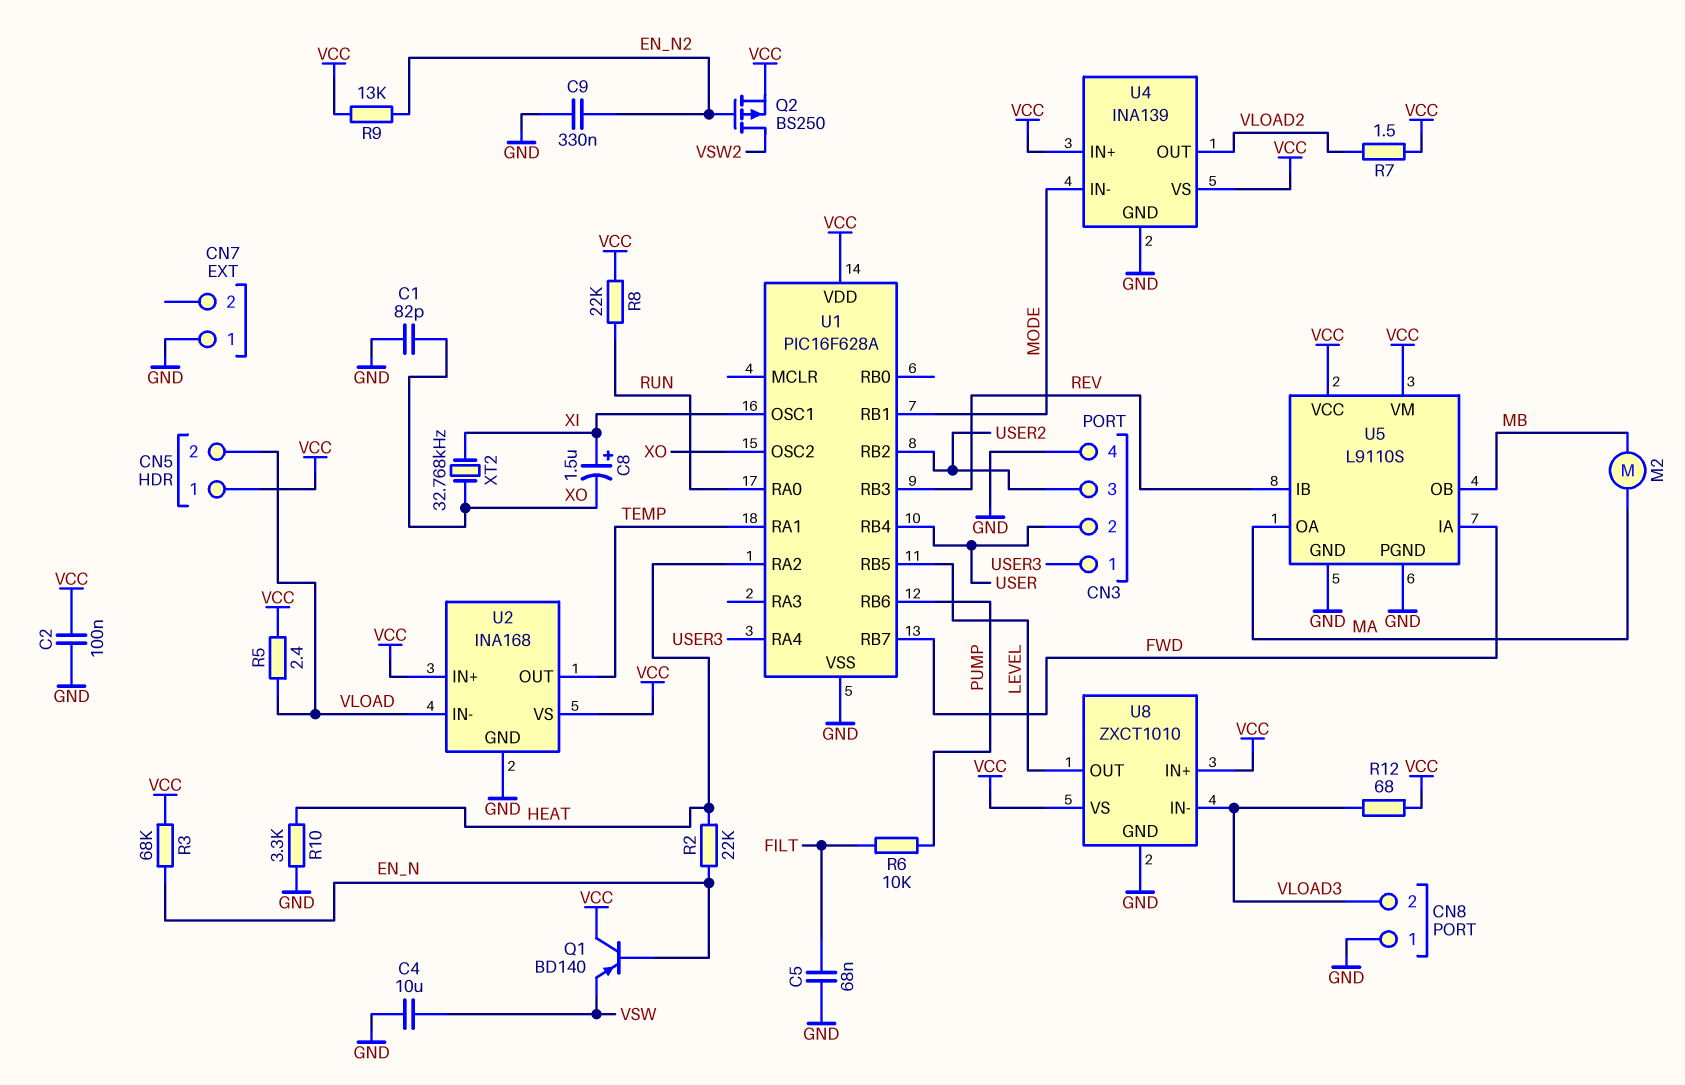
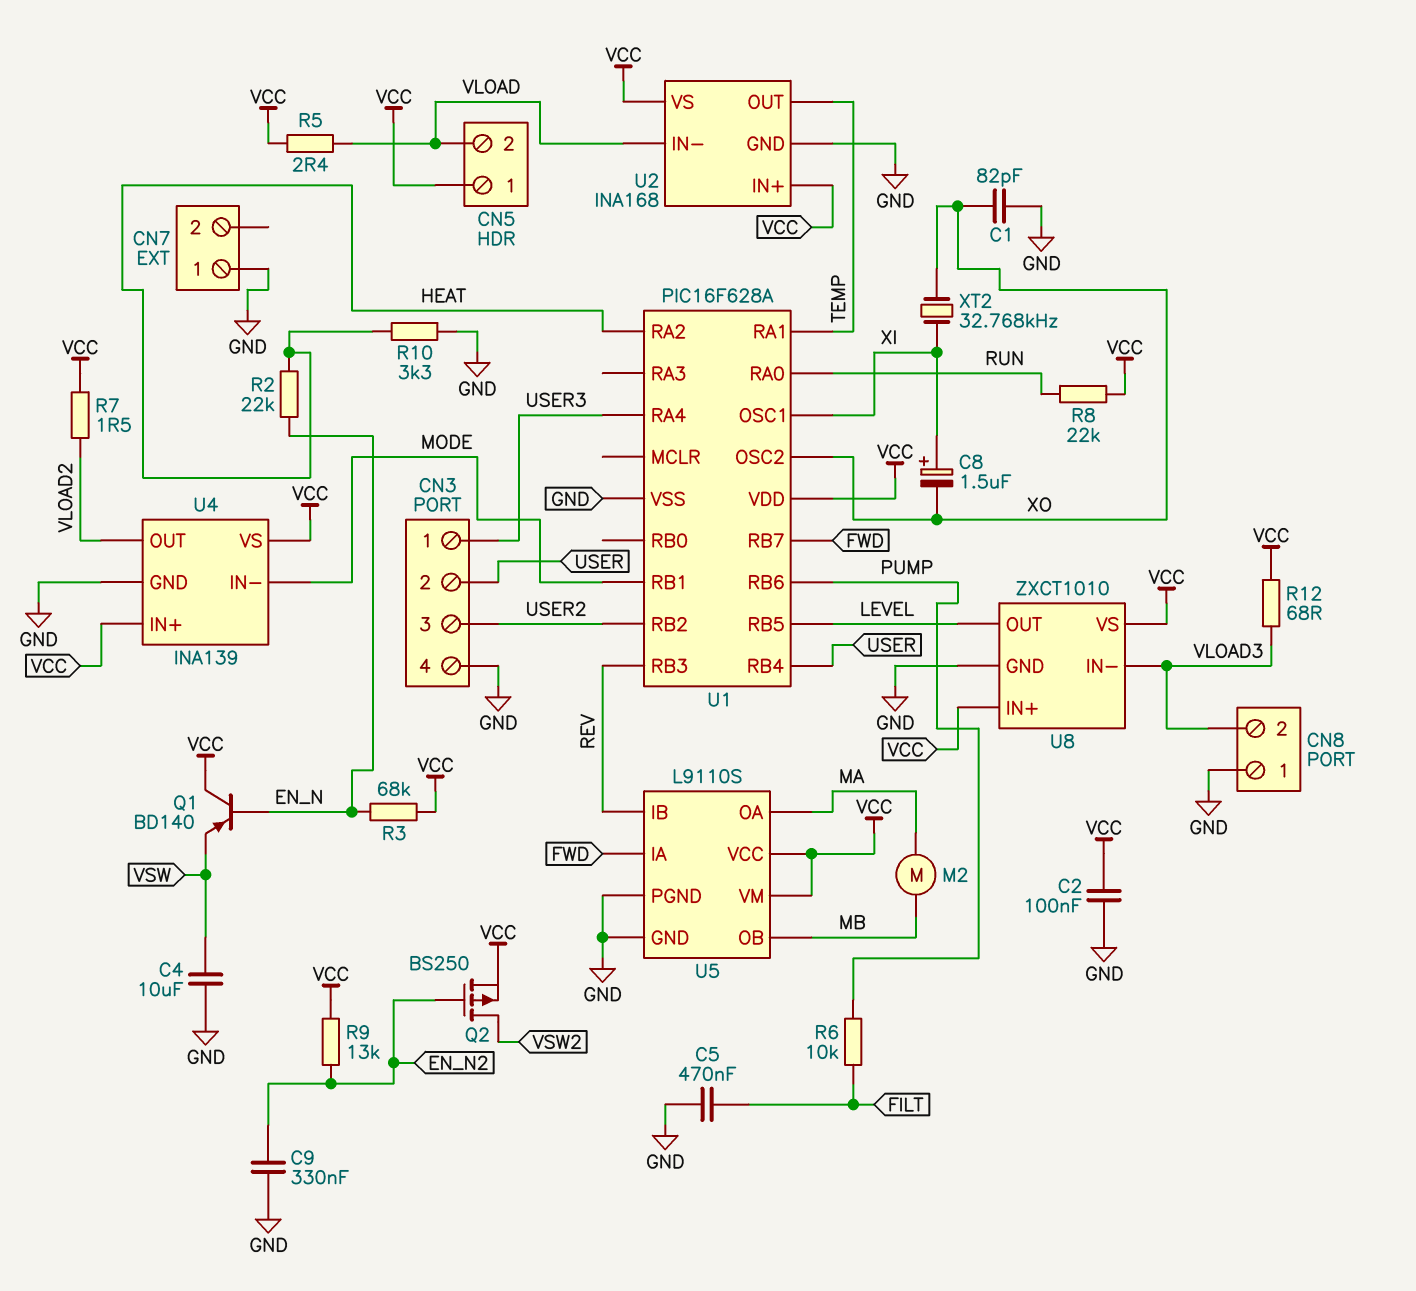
C5: 68nF (FILT, GND) -> 470nF (FILT, GND)

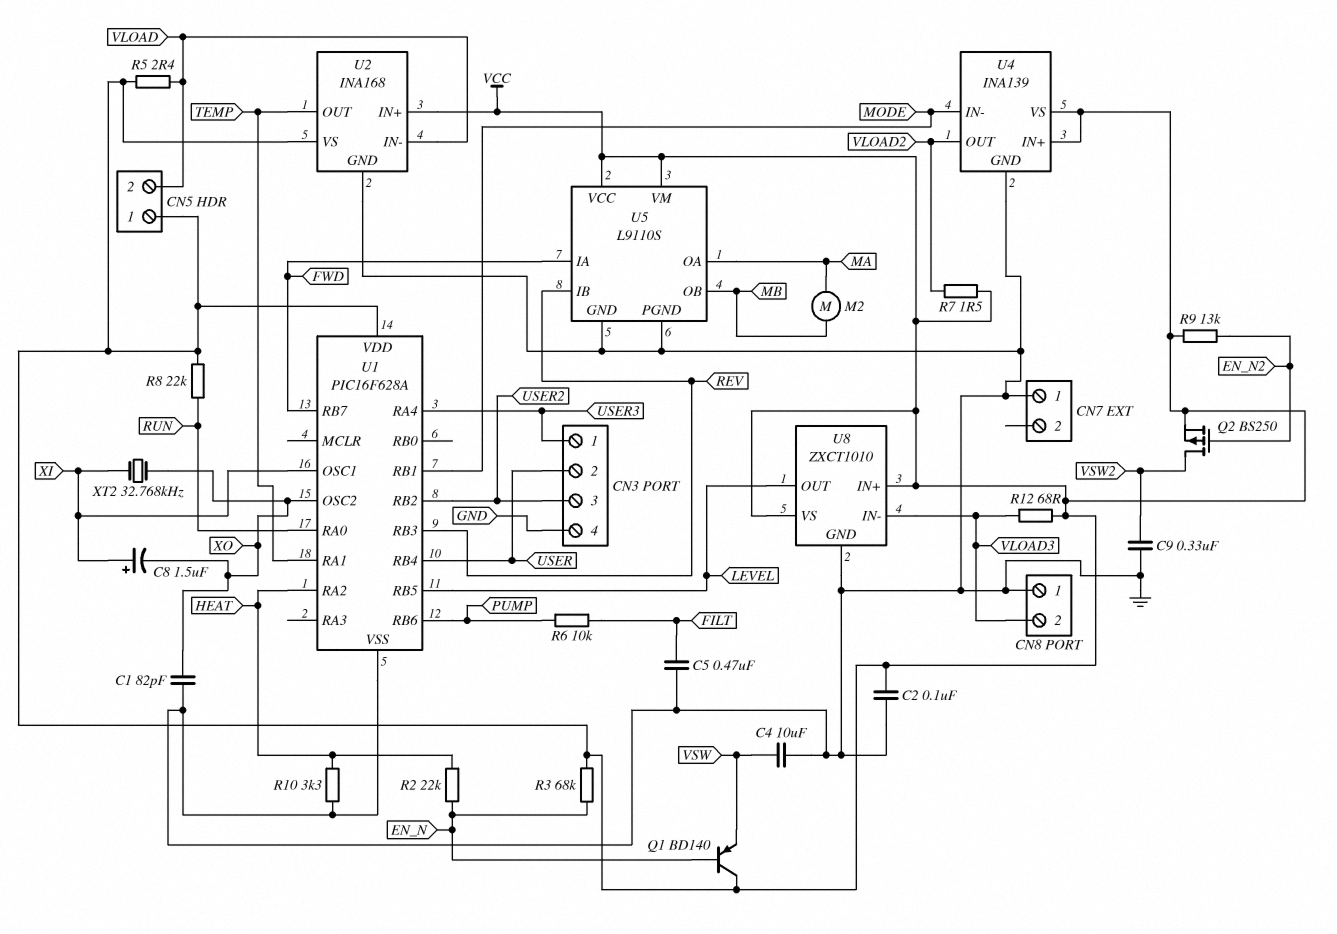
C9: 330nF (EN_N2, GND) -> 330nF (GND, VSW2)

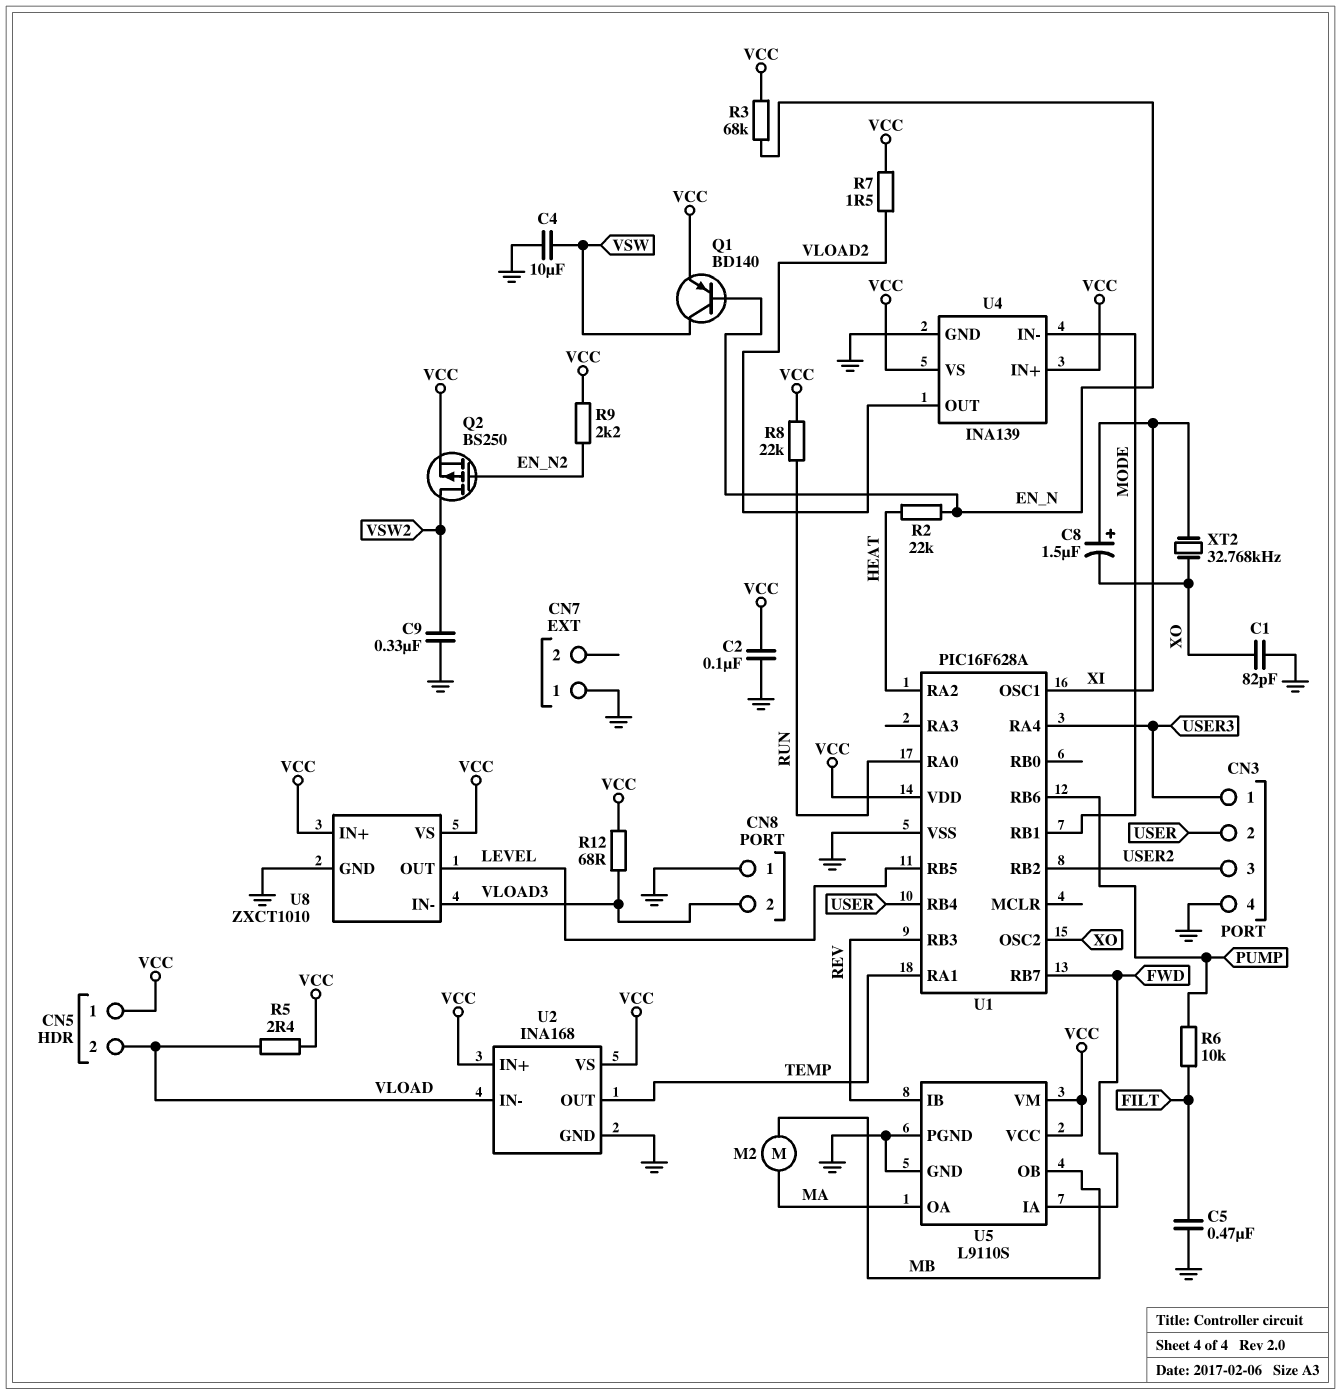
Q1: PNP BD140 (B EN_N, C VCC, E VSW) -> PNP BD140 (B EN_N, C VSW, E VCC)
R9: 13k (EN_N2, VCC) -> 2.2k (EN_N2, VCC)
R10: 3.3k (GND, HEAT) -> none

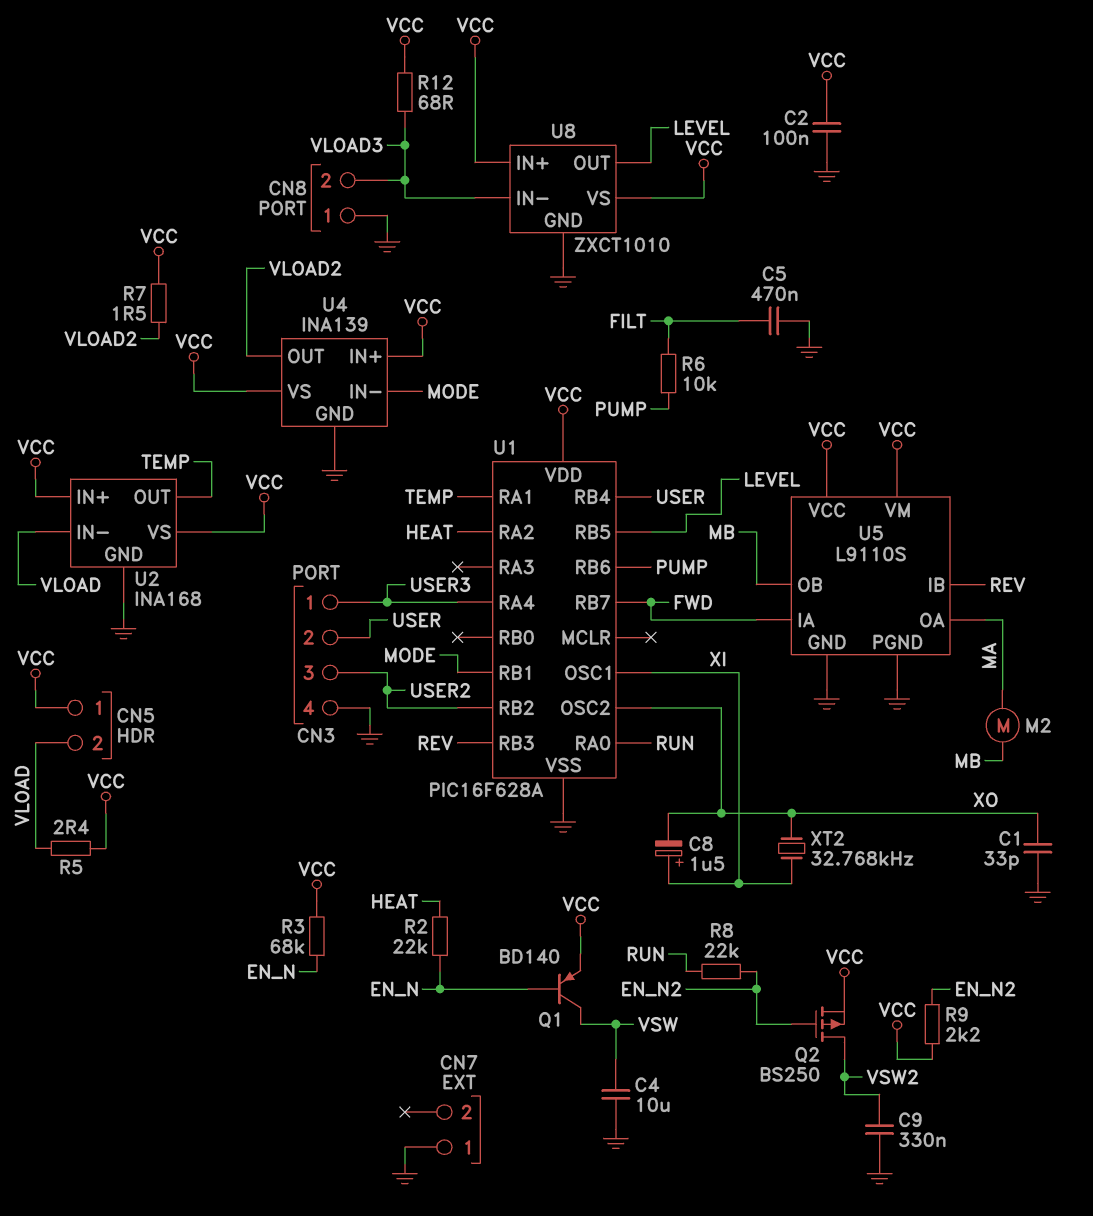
C1: 82pF (GND, XO) -> 33pF (GND, XO)
R8: 22k (RUN, VCC) -> 22k (EN_N2, RUN)

